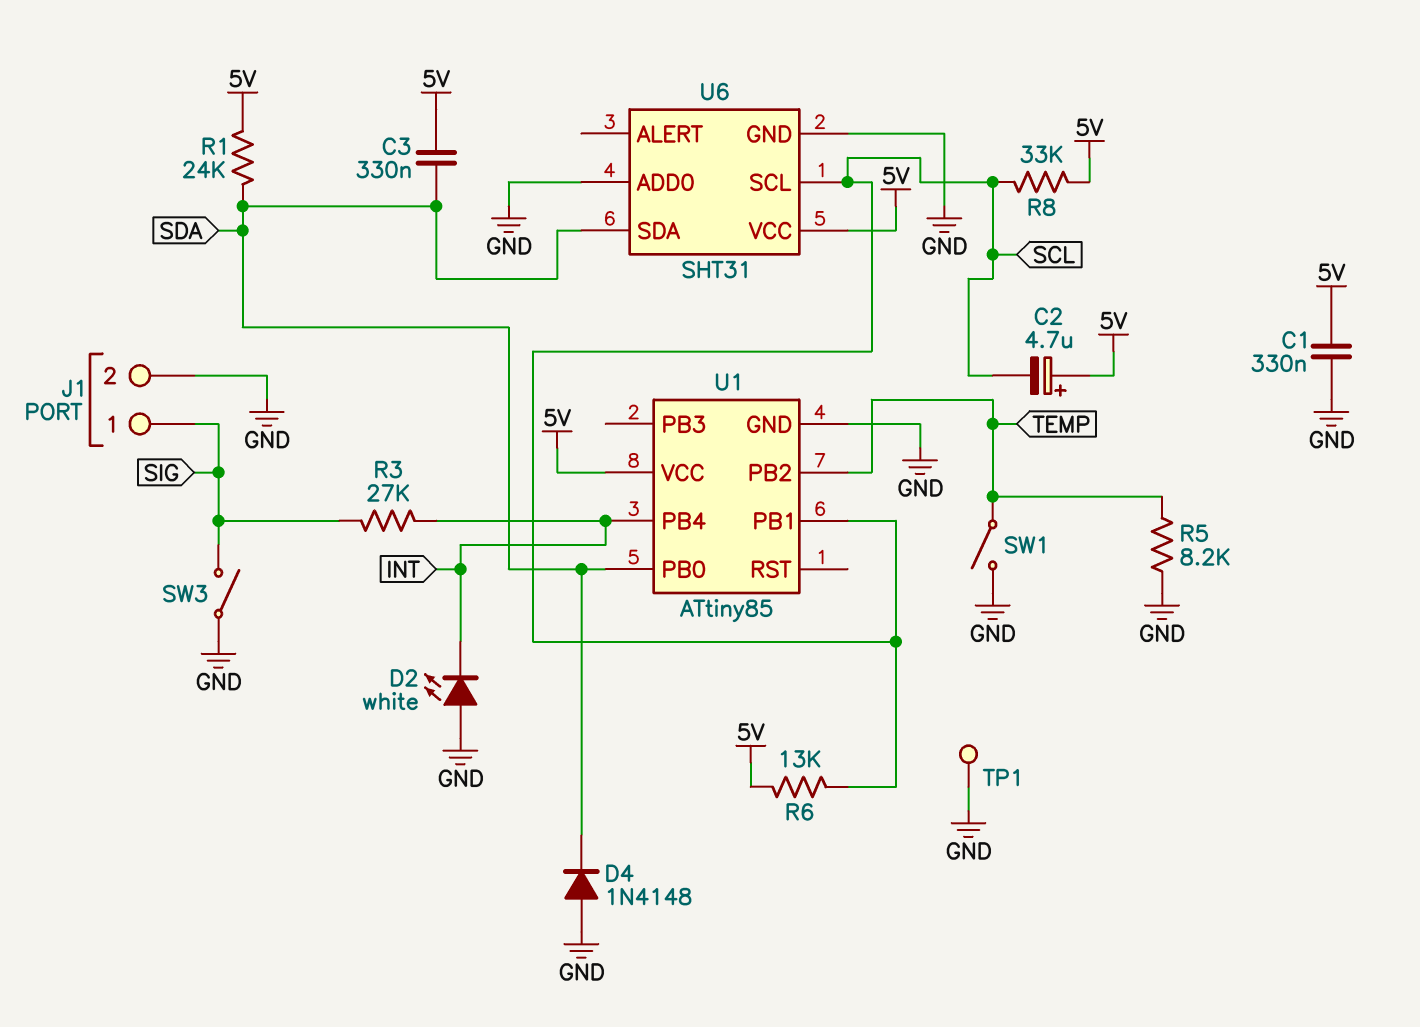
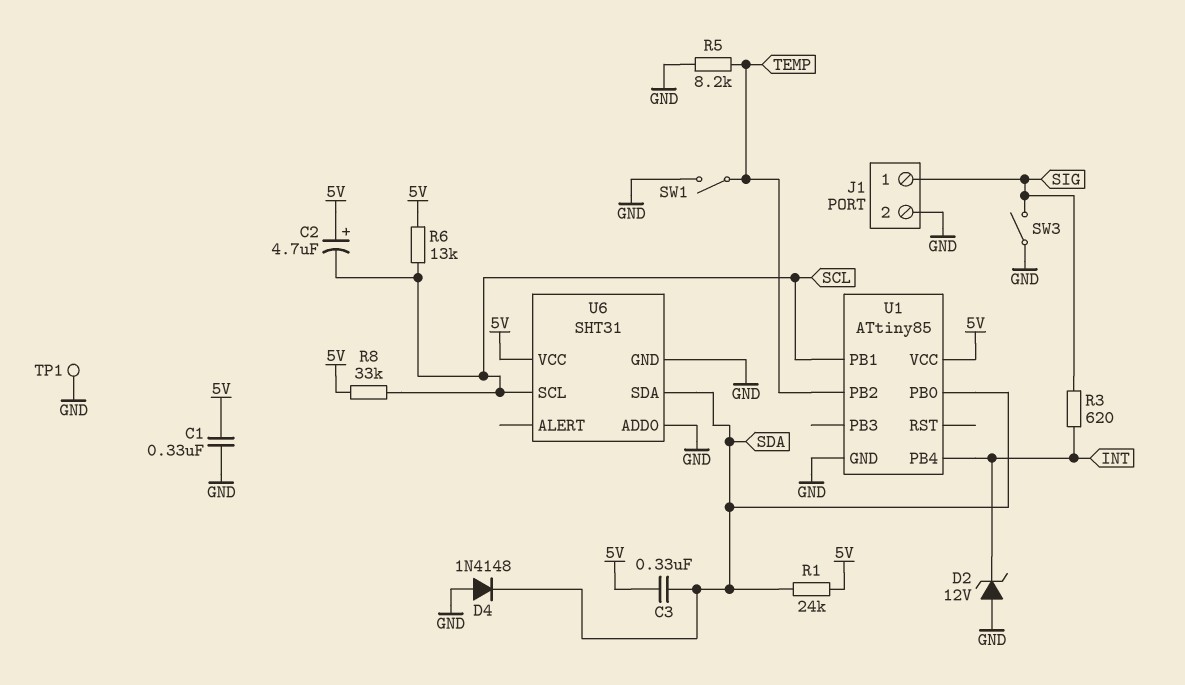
D2: LED white (A GND, K INT) -> zener 12V (A GND, K INT)
R3: 27k (INT, SIG) -> 620 (INT, SIG)

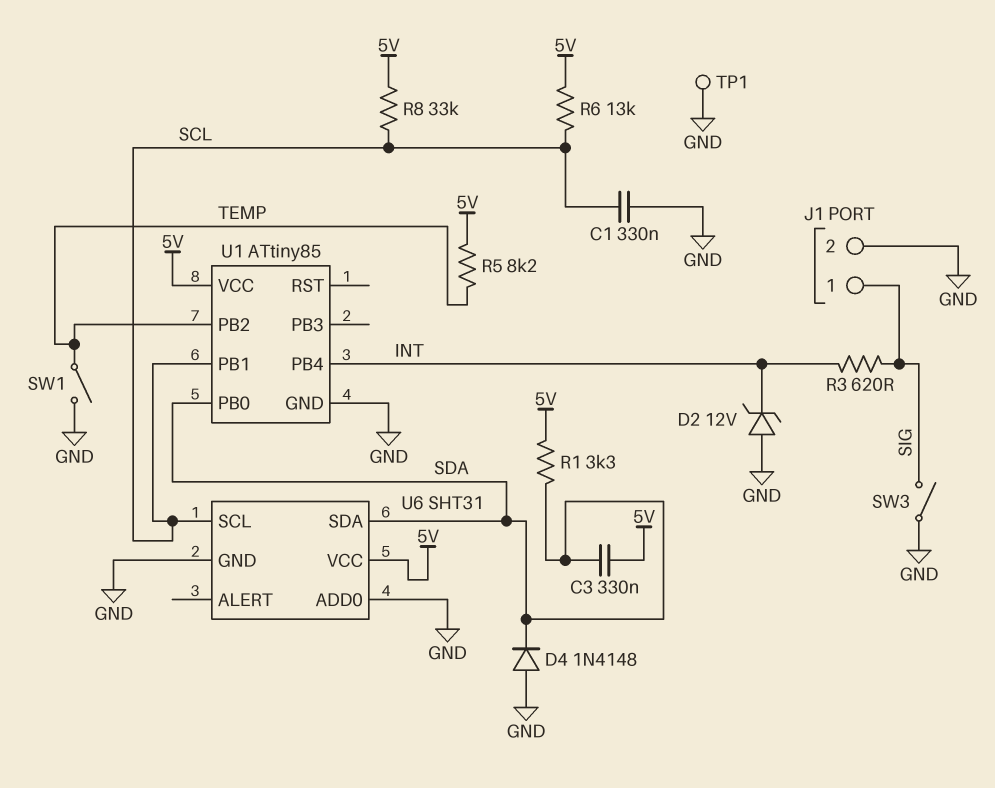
C1: 330nF (5V, GND) -> 330nF (GND, SCL)
C2: 4.7uF (plus 5V, minus SCL) -> none
R1: 24k (5V, SDA) -> 3.3k (5V, SDA)
R5: 8.2k (GND, TEMP) -> 8.2k (5V, TEMP)

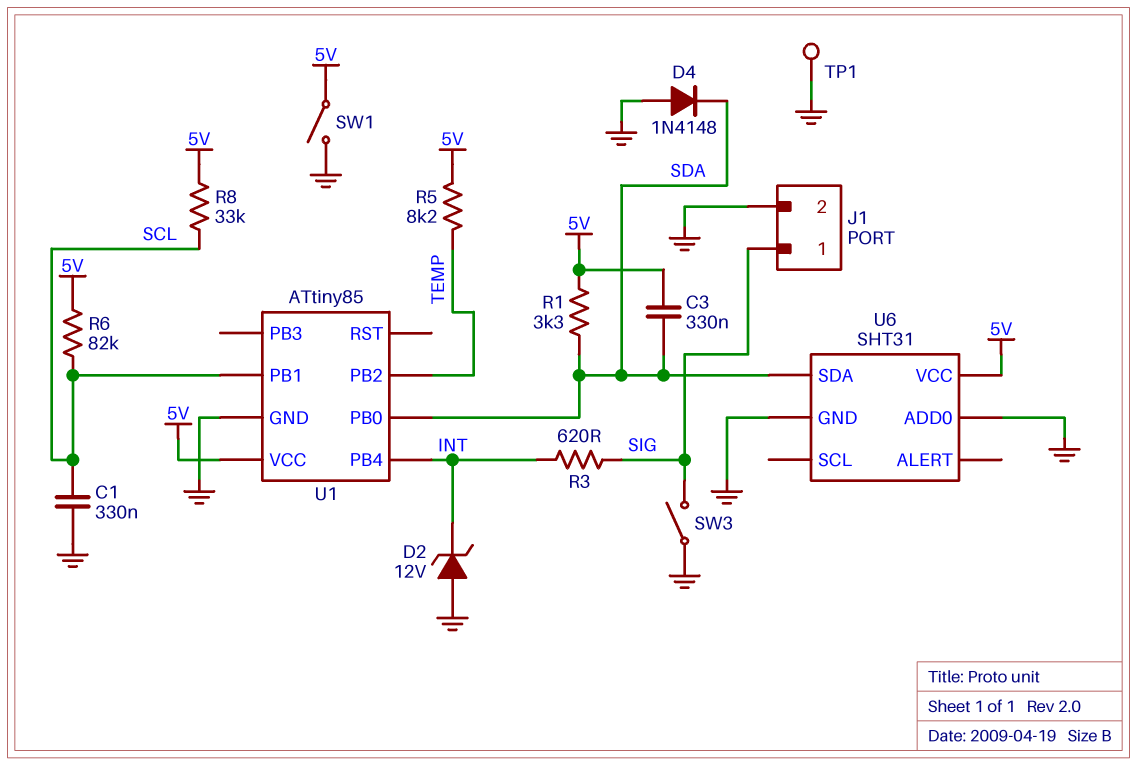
R6: 13k (5V, SCL) -> 82k (5V, SCL)
SW1: switch (GND, TEMP) -> switch (5V, GND)
U6 pin SCL: SCL -> none

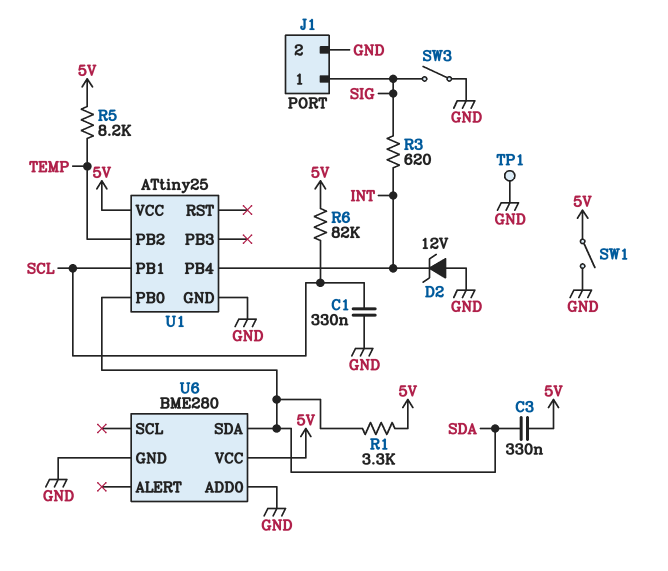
D4: diode 1N4148 (A GND, K SDA) -> none
R8: 33k (5V, SCL) -> none
U1: ATtiny85 -> ATtiny25
U6: SHT31 -> BME280

